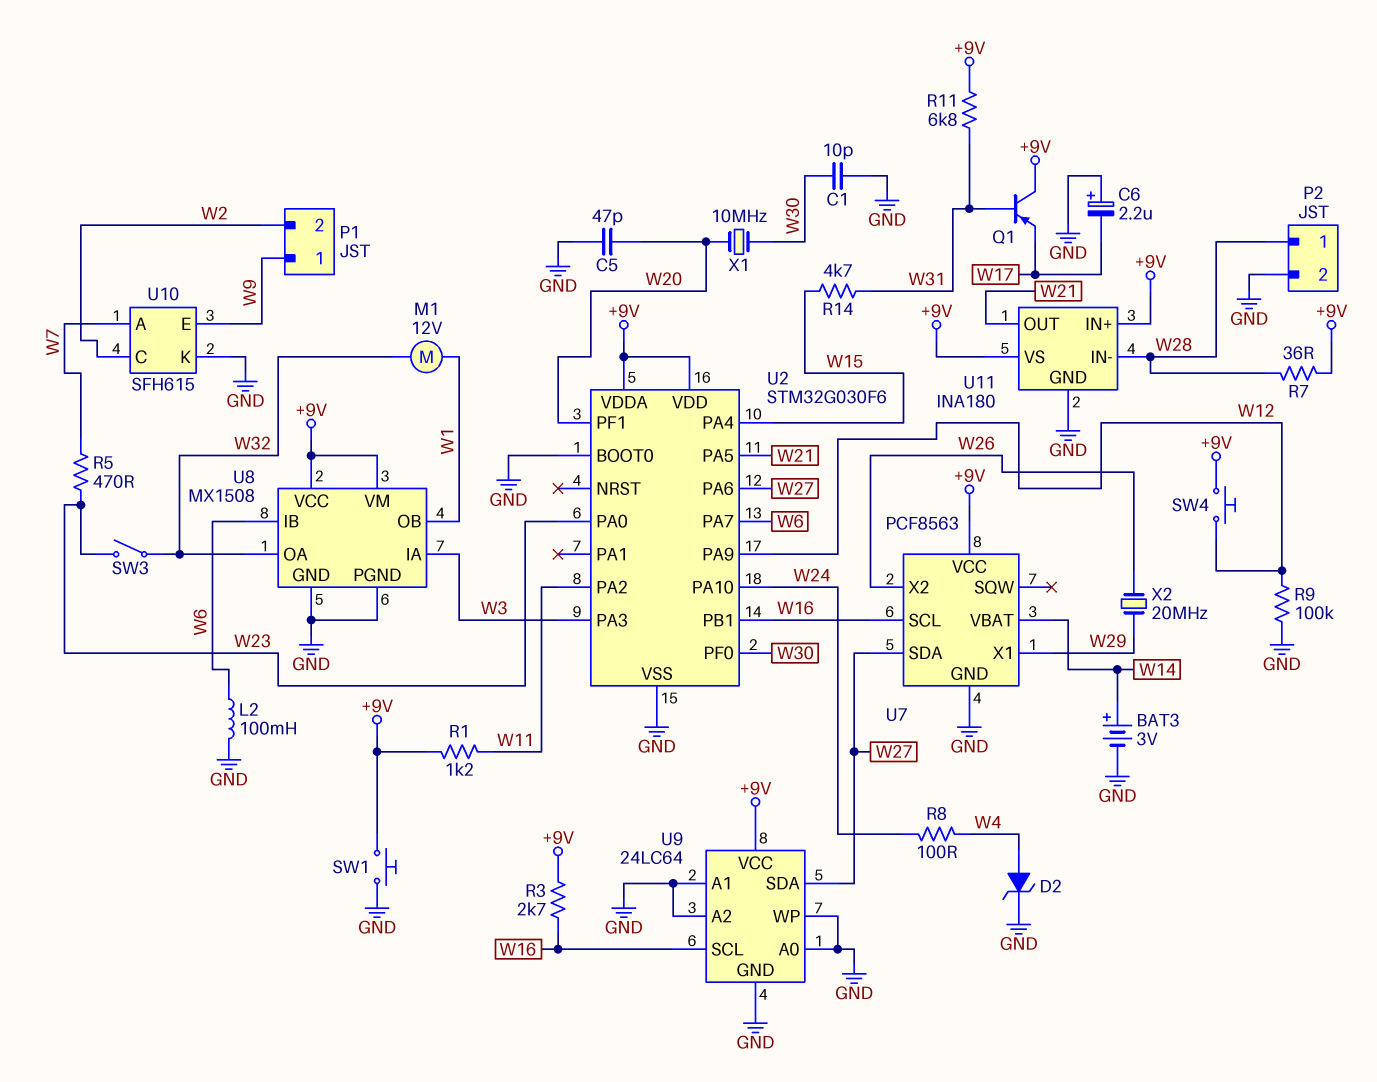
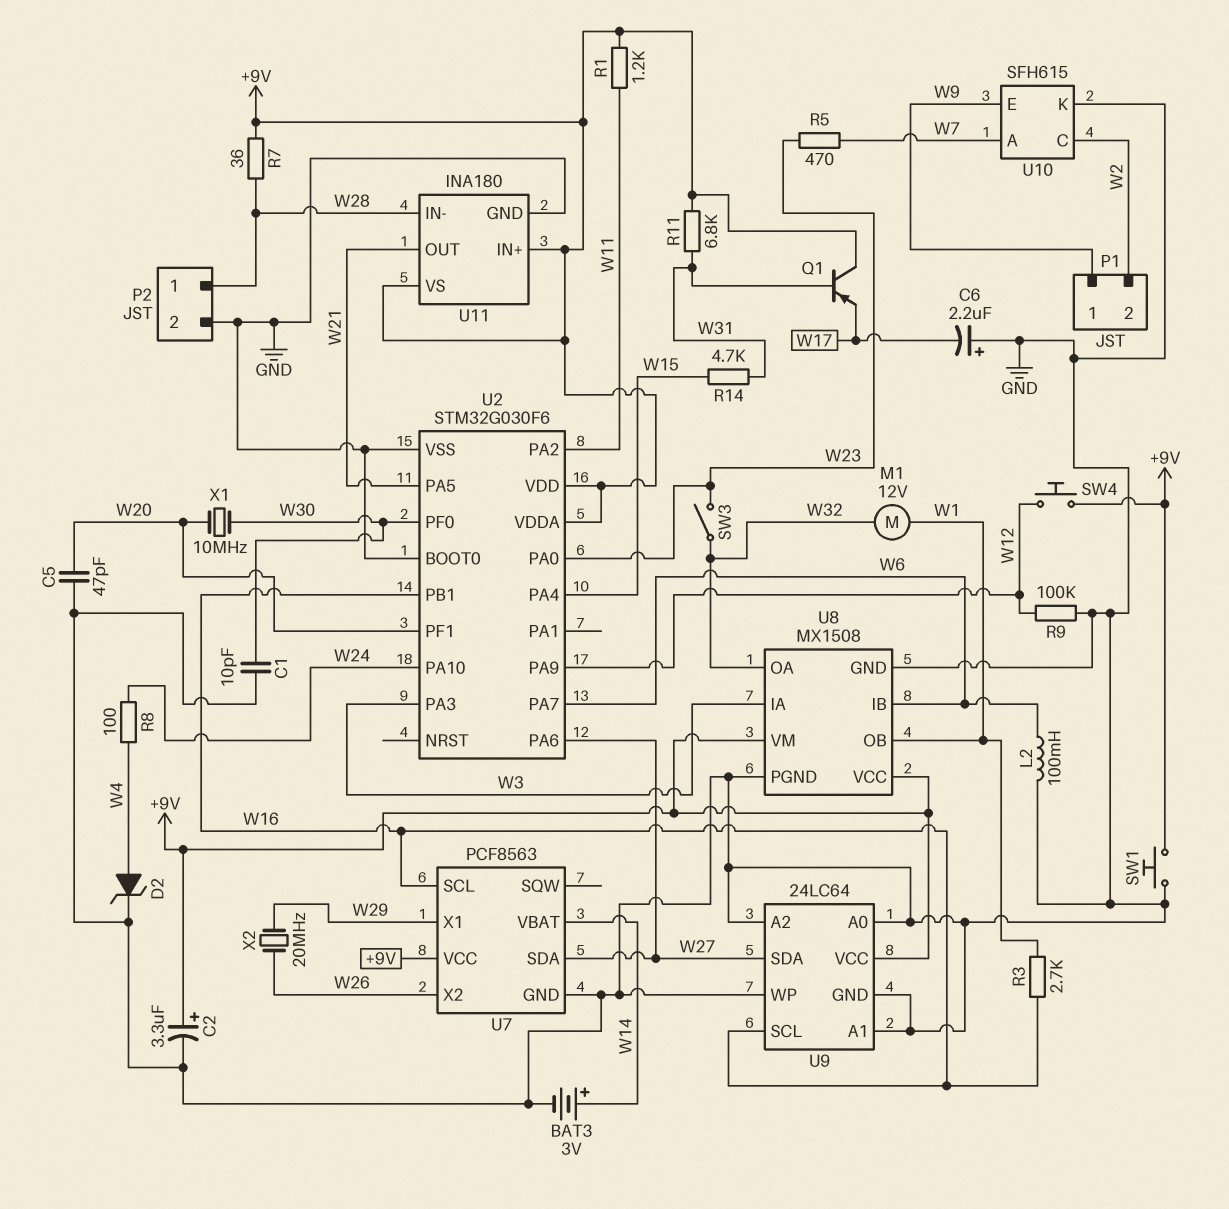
C2: none -> 3.3uF (plus +9V, minus GND)
R3: 2.7k (+9V, W16) -> 2.7k (W1, W16)

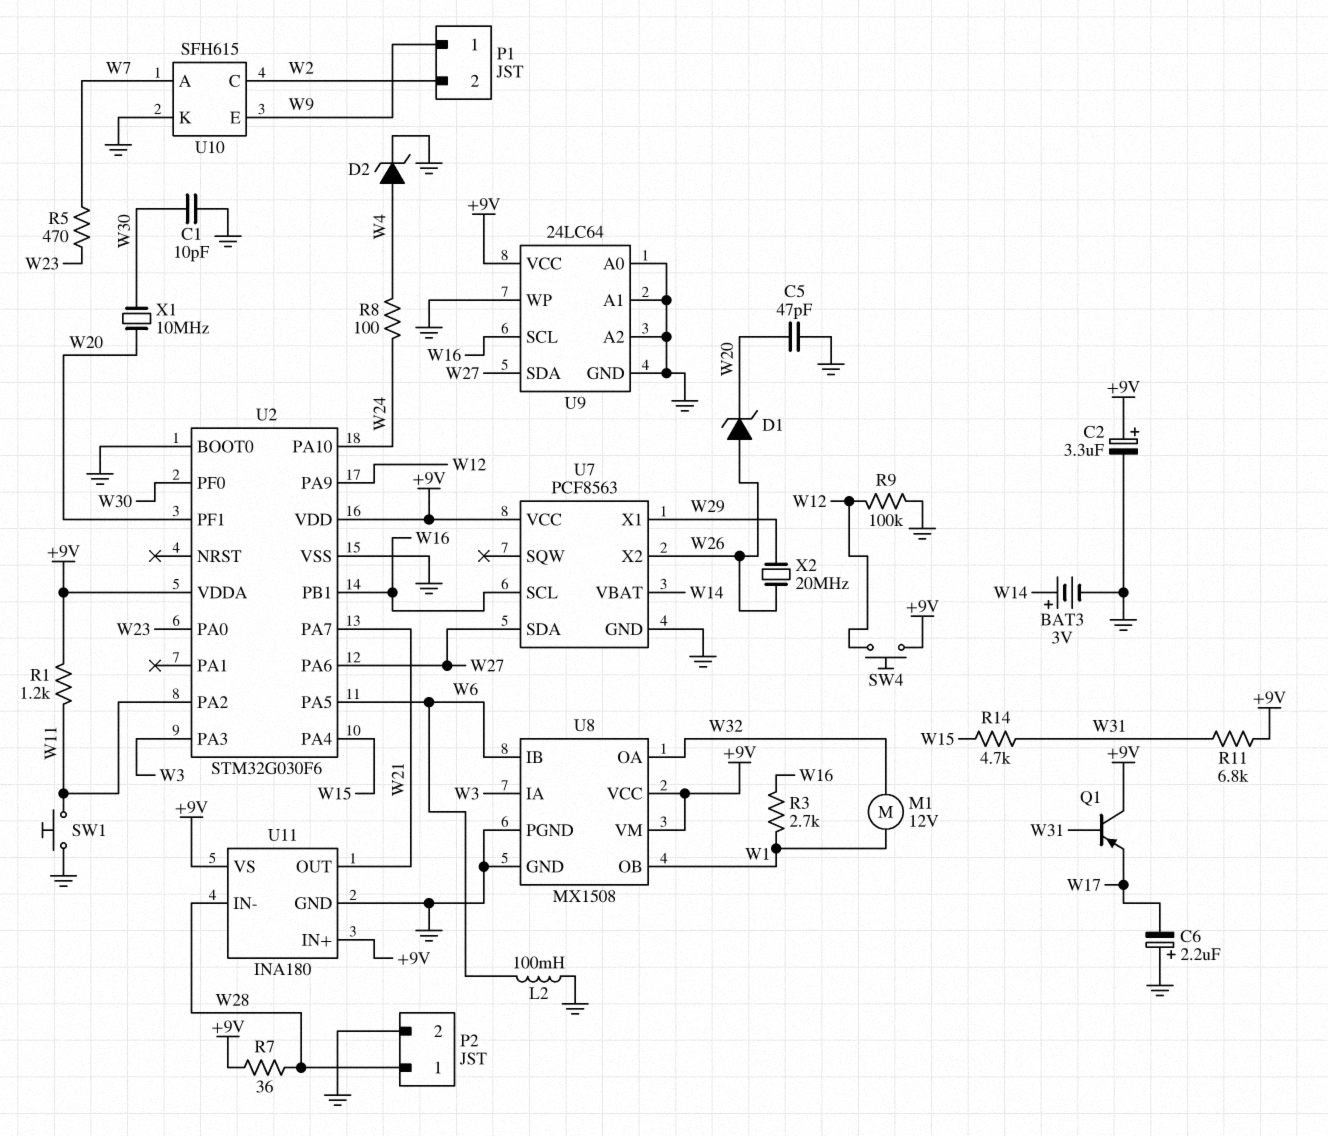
D1: none -> zener (A W26, K W20)
SW1: button (+9V, GND) -> button (GND, W11)
SW3: switch (W23, W32) -> none
U2 pin PA5: W21 -> W6
U2 pin PA7: W6 -> W21

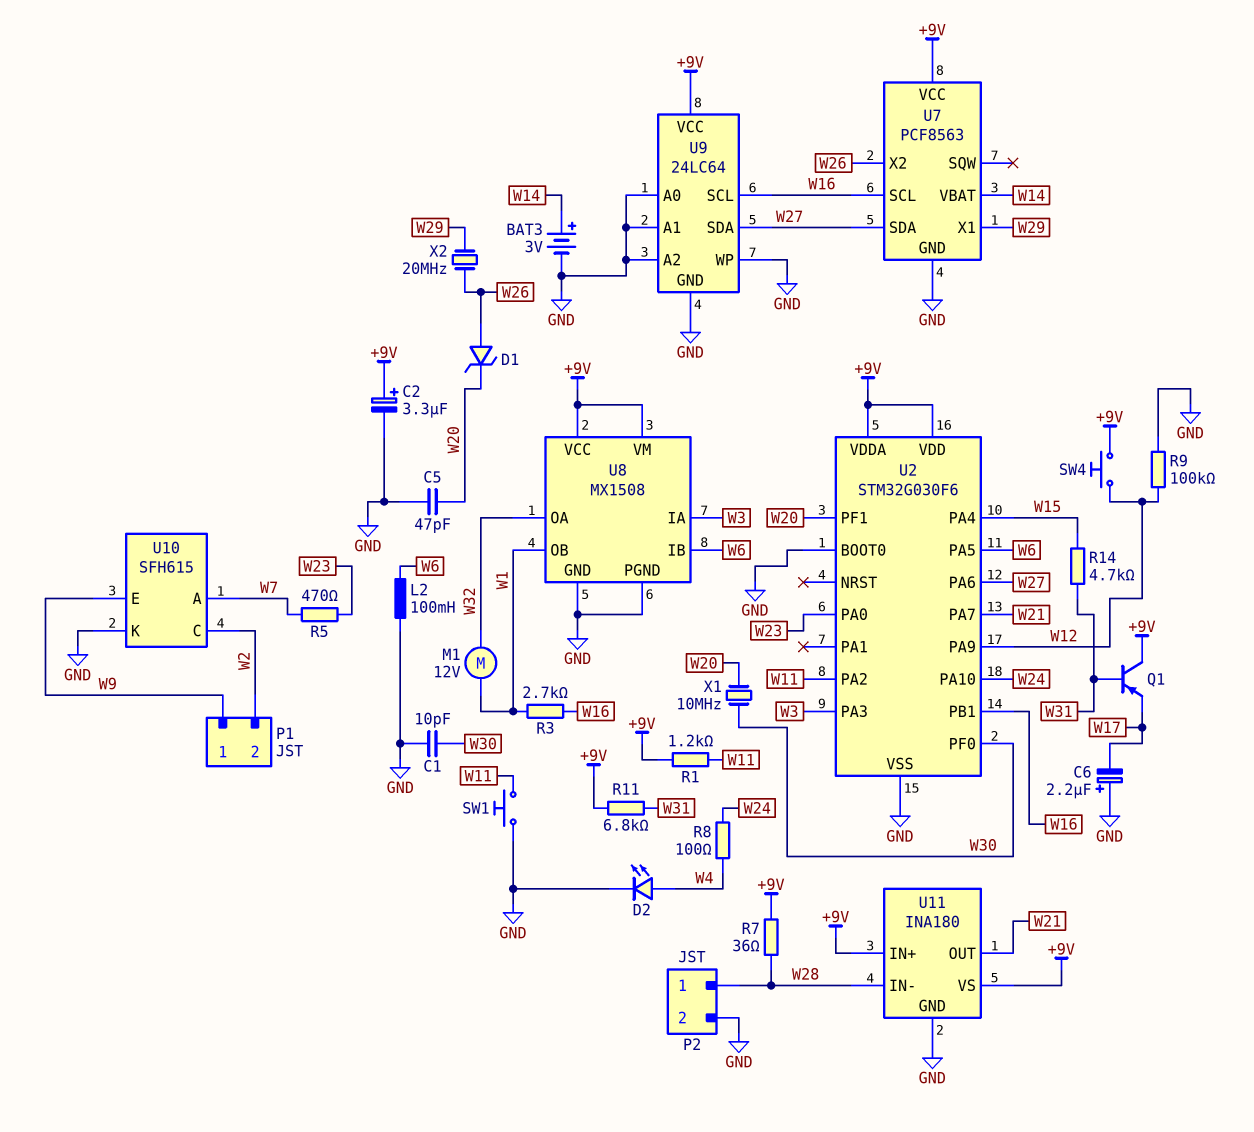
D2: zener (A W4, K GND) -> LED (A W4, K GND)

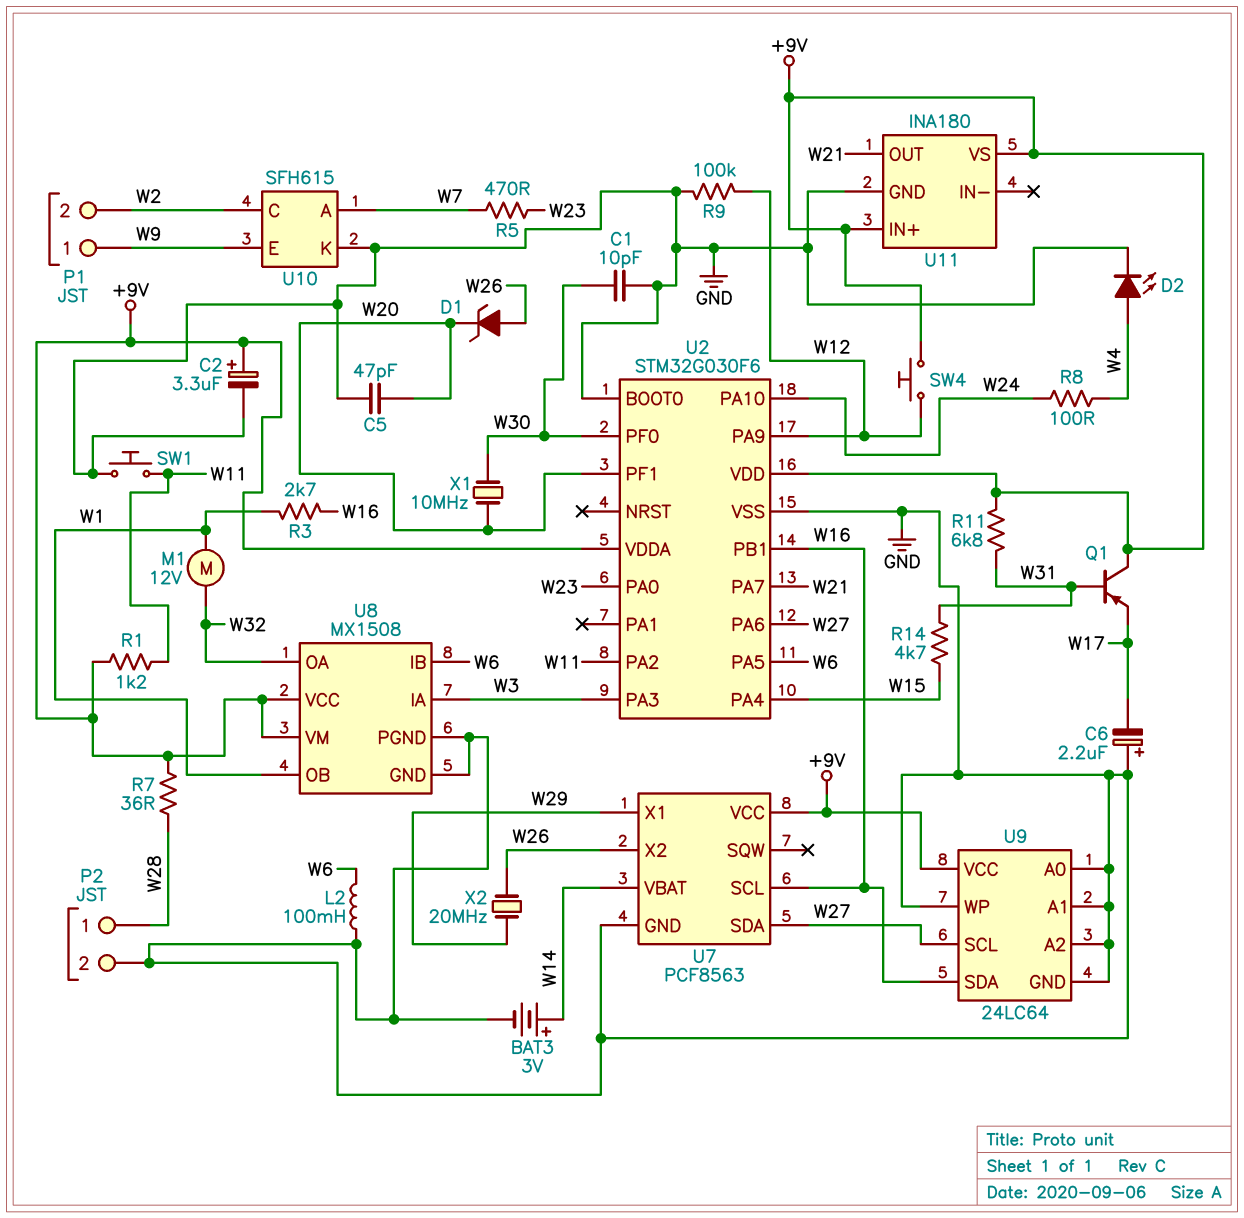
U9 pin SCL: W16 -> W27
U9 pin SDA: W27 -> W16
U11 pin IN-: W28 -> none

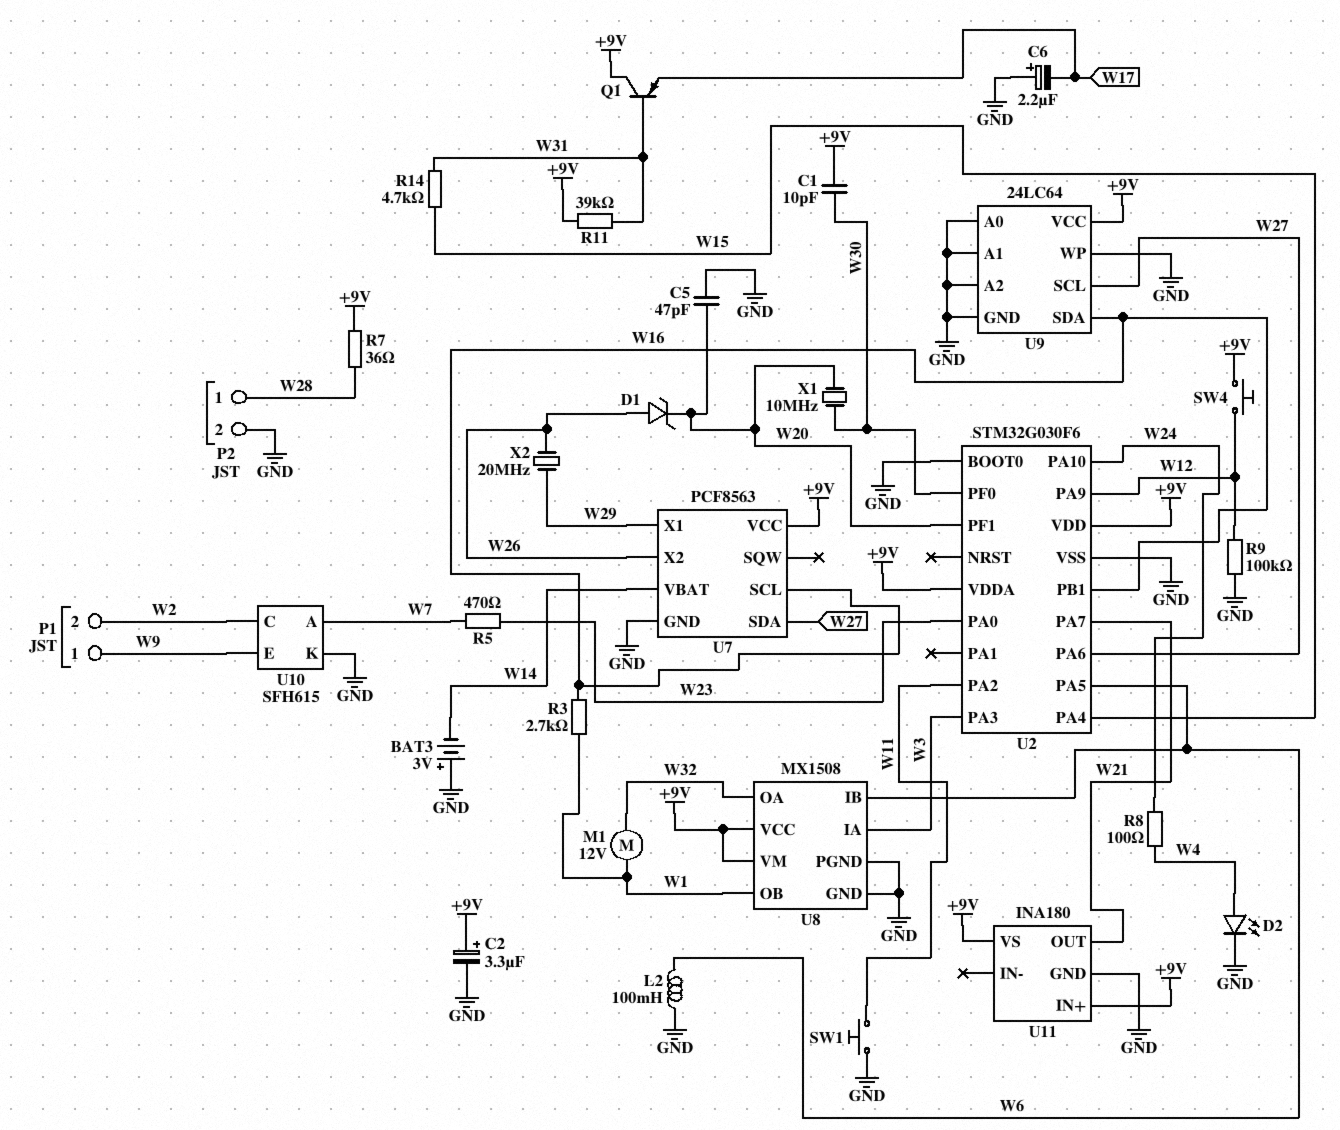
BAT3: 3V (plus W14, minus GND) -> 3V (plus GND, minus W14)
C1: 10pF (GND, W30) -> 10pF (+9V, W30)
R1: 1.2k (+9V, W11) -> none
R11: 6.8k (+9V, W31) -> 39k (+9V, W31)

